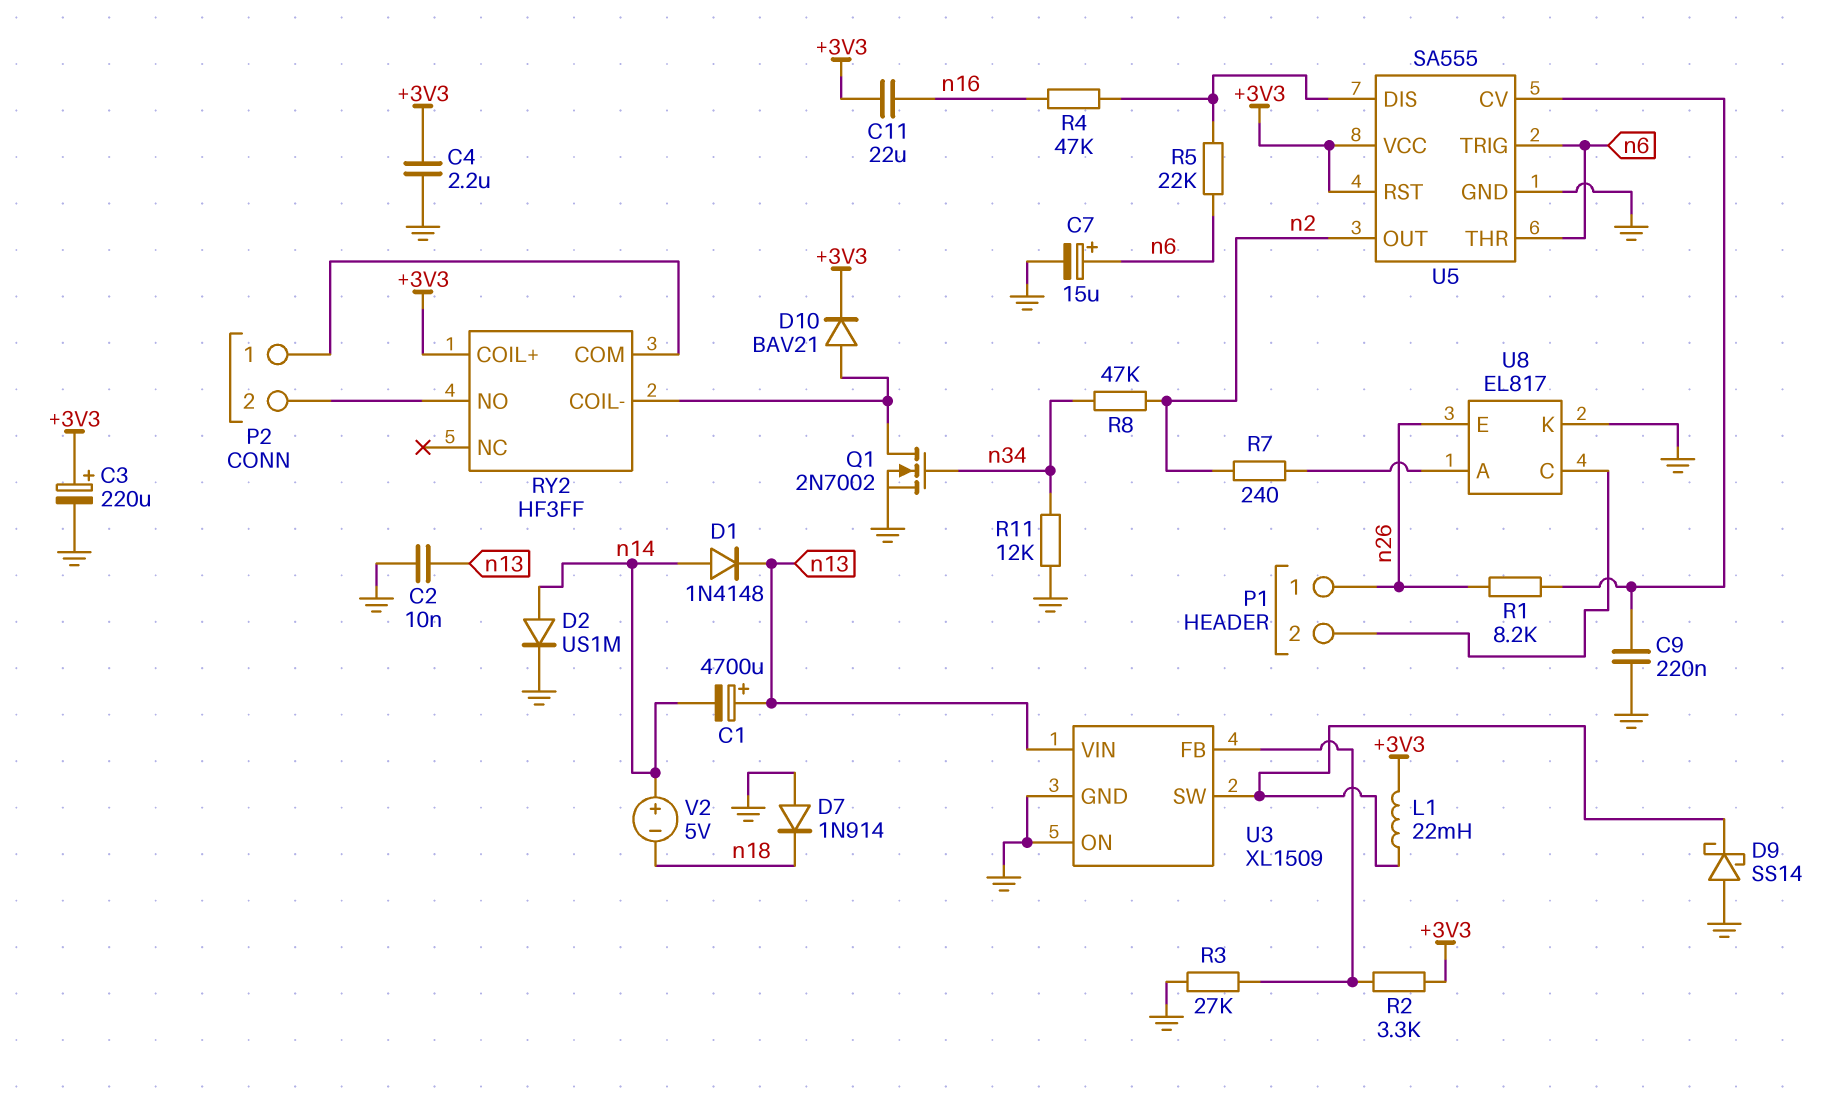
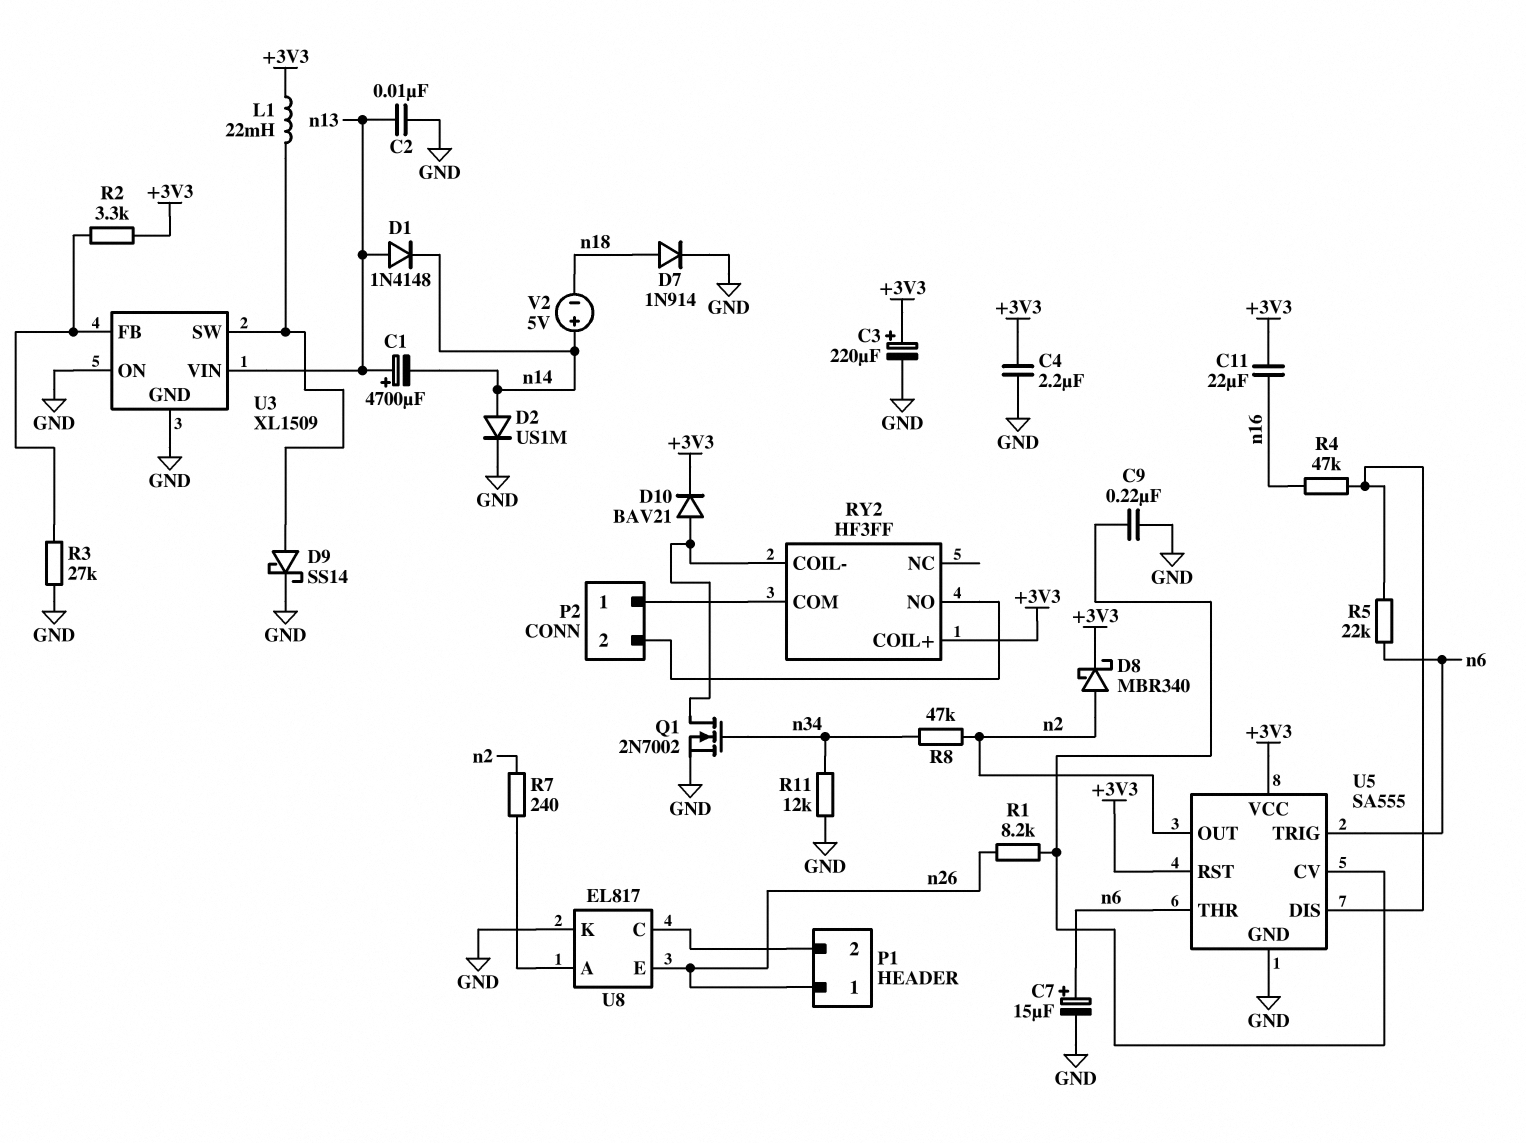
D1: diode 1N4148 (A n14, K n13) -> diode 1N4148 (A n13, K n14)
D7: diode 1N914 (A GND, K n18) -> diode 1N914 (A n18, K GND)
D8: none -> schottky MBR340 (A n2, K +3V3)
D9: schottky SS14 (A GND, K U3/SW) -> schottky SS14 (A U3/SW, K GND)

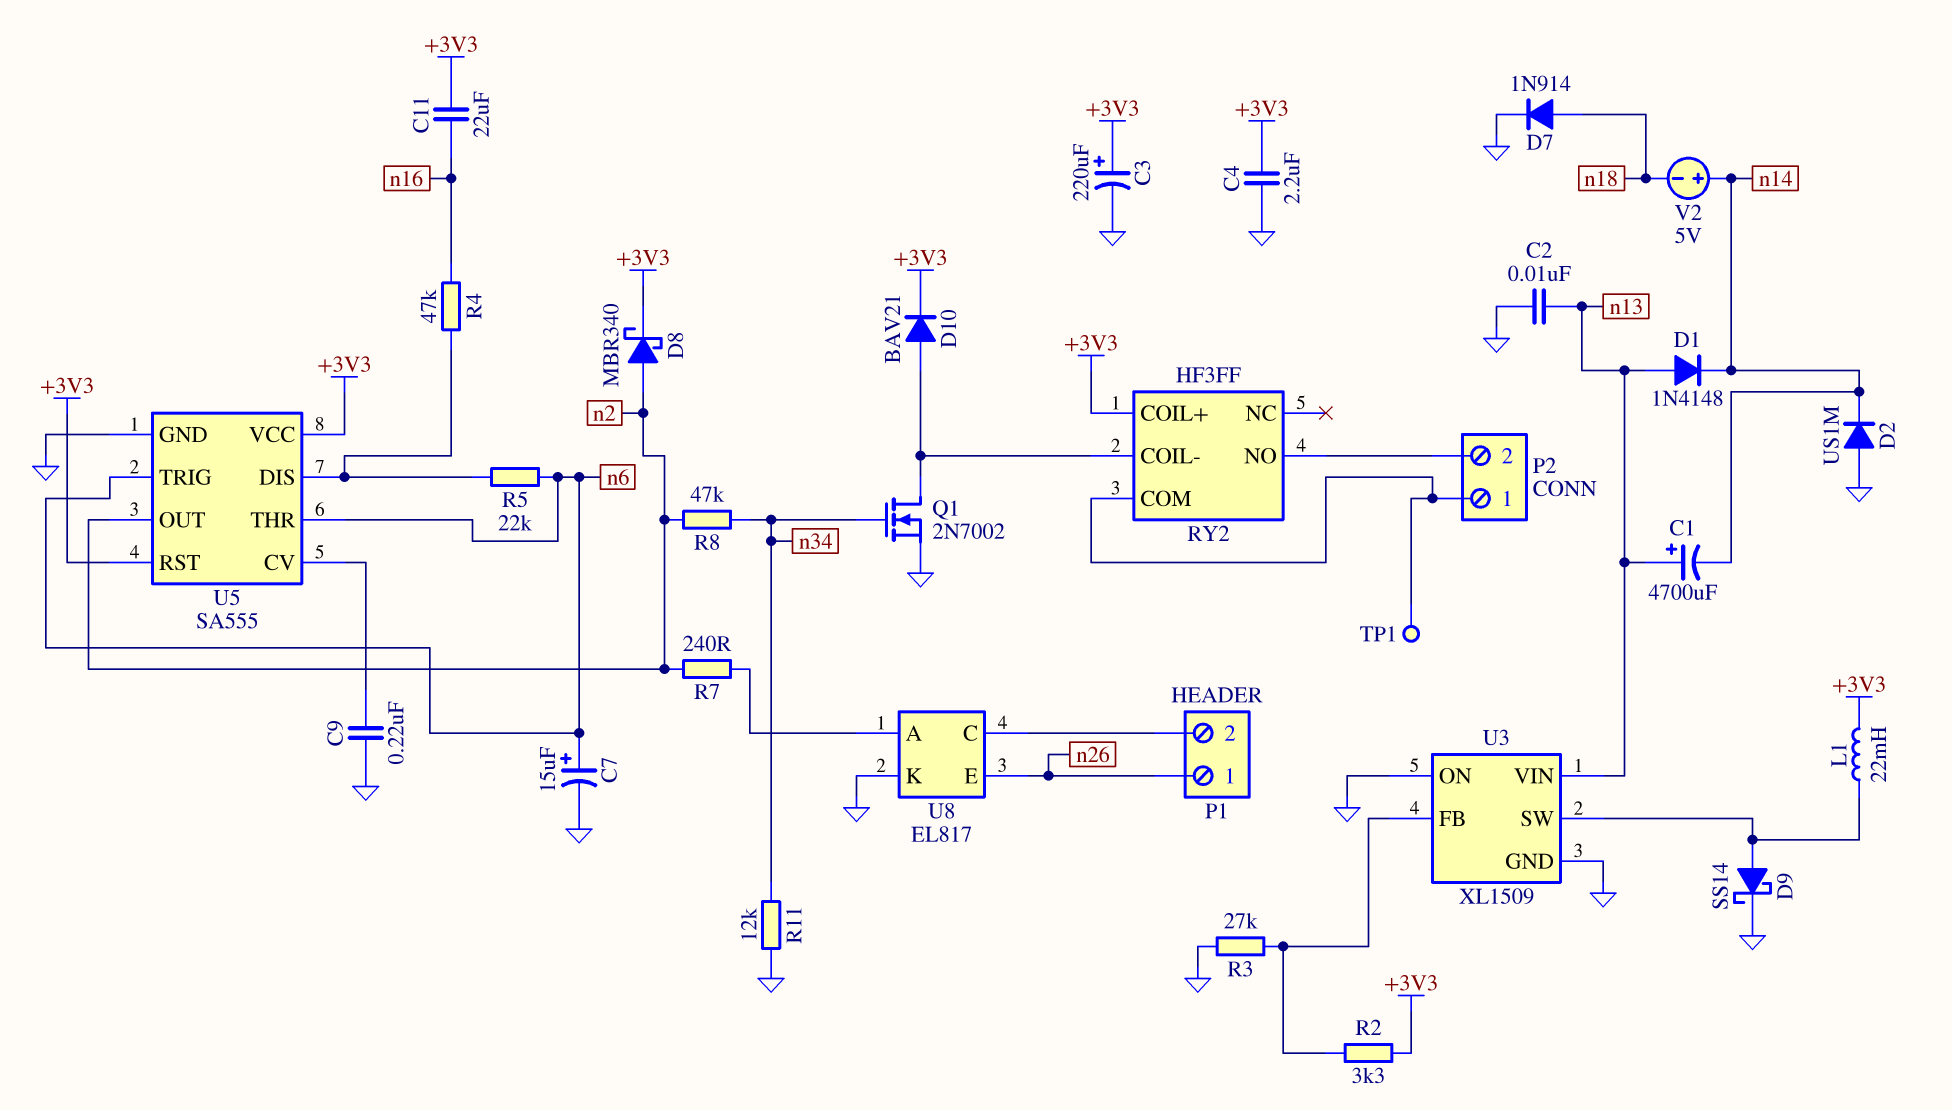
D2: diode US1M (A n14, K GND) -> diode US1M (A GND, K n14)
R1: 8.2k (U5/CV, n26) -> none
TP1: none -> test point (P2/1)

